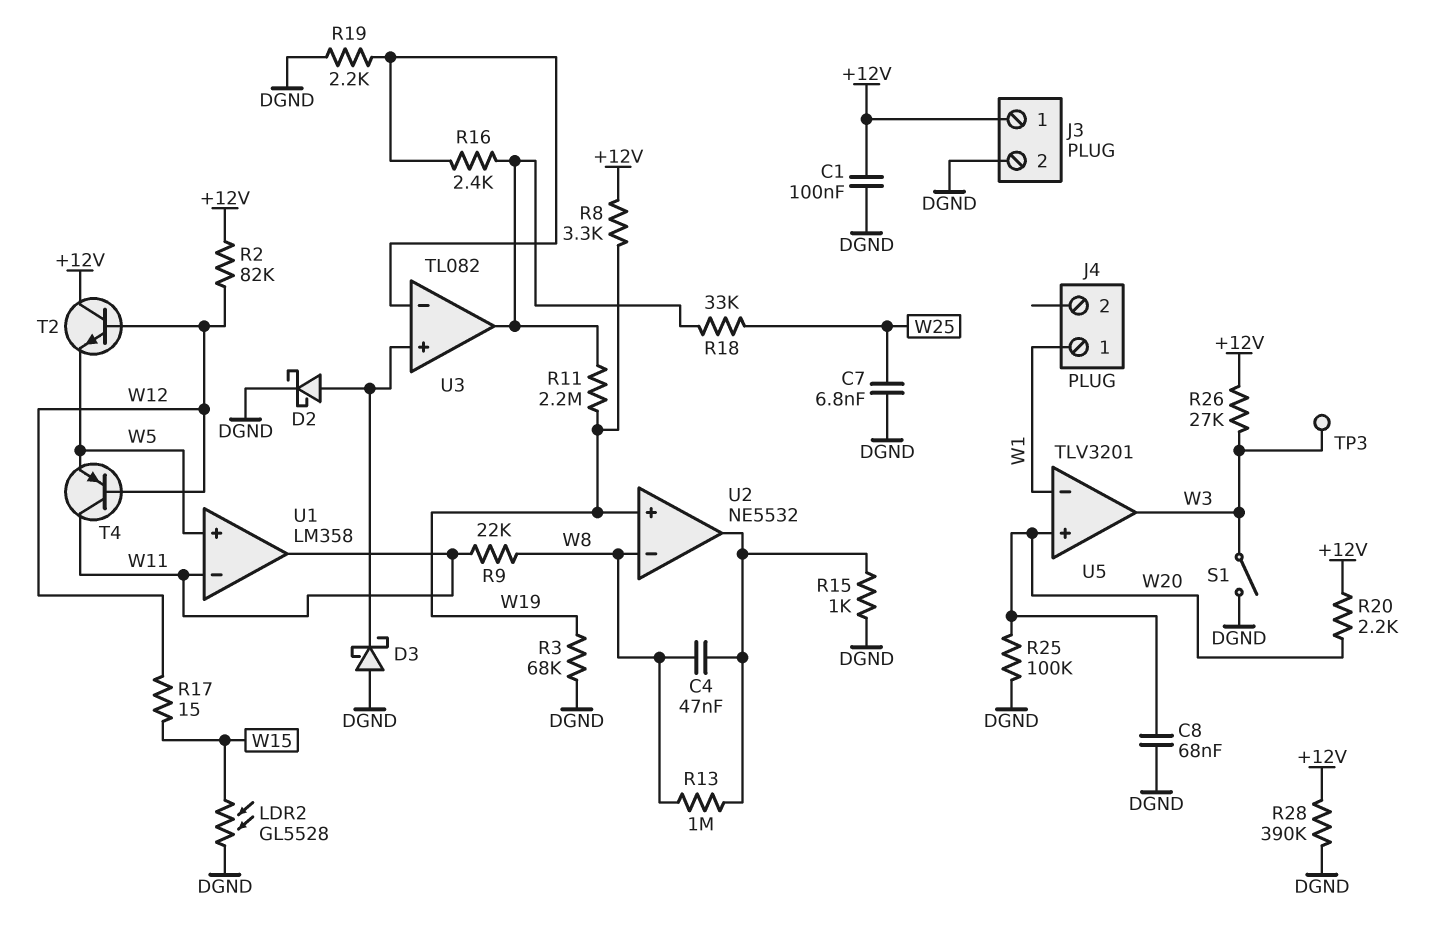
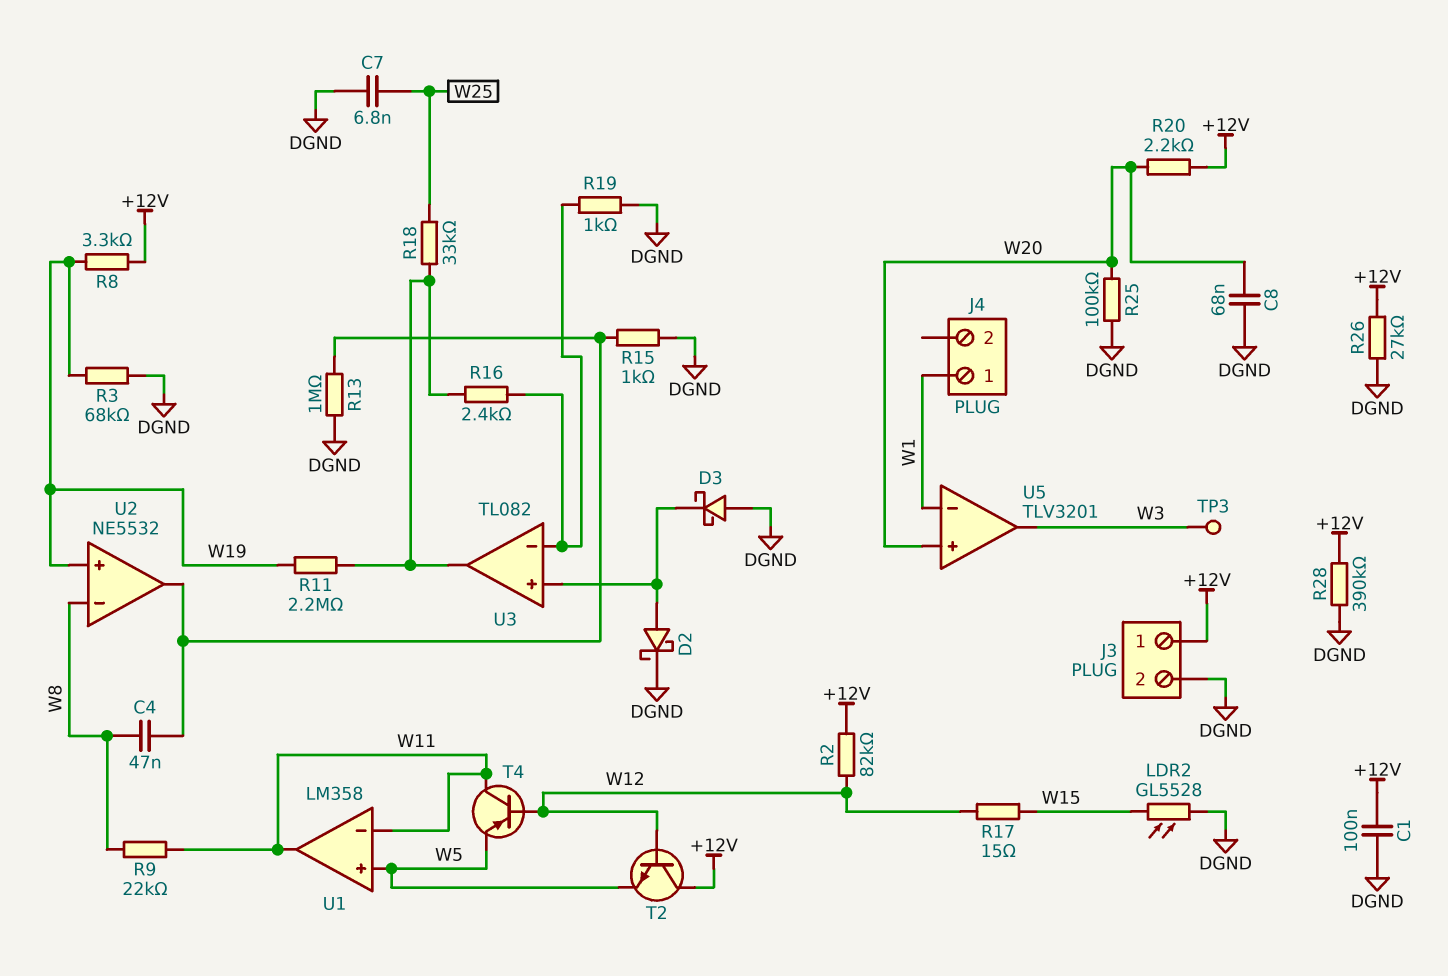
R13: 1M (U2/out, W8) -> 1M (DGND, U2/out)
R19: 2.2k (DGND, U3/in-) -> 1k (DGND, U3/in-)
R26: 27k (+12V, W3) -> 27k (+12V, DGND)
S1: switch (DGND, W3) -> none

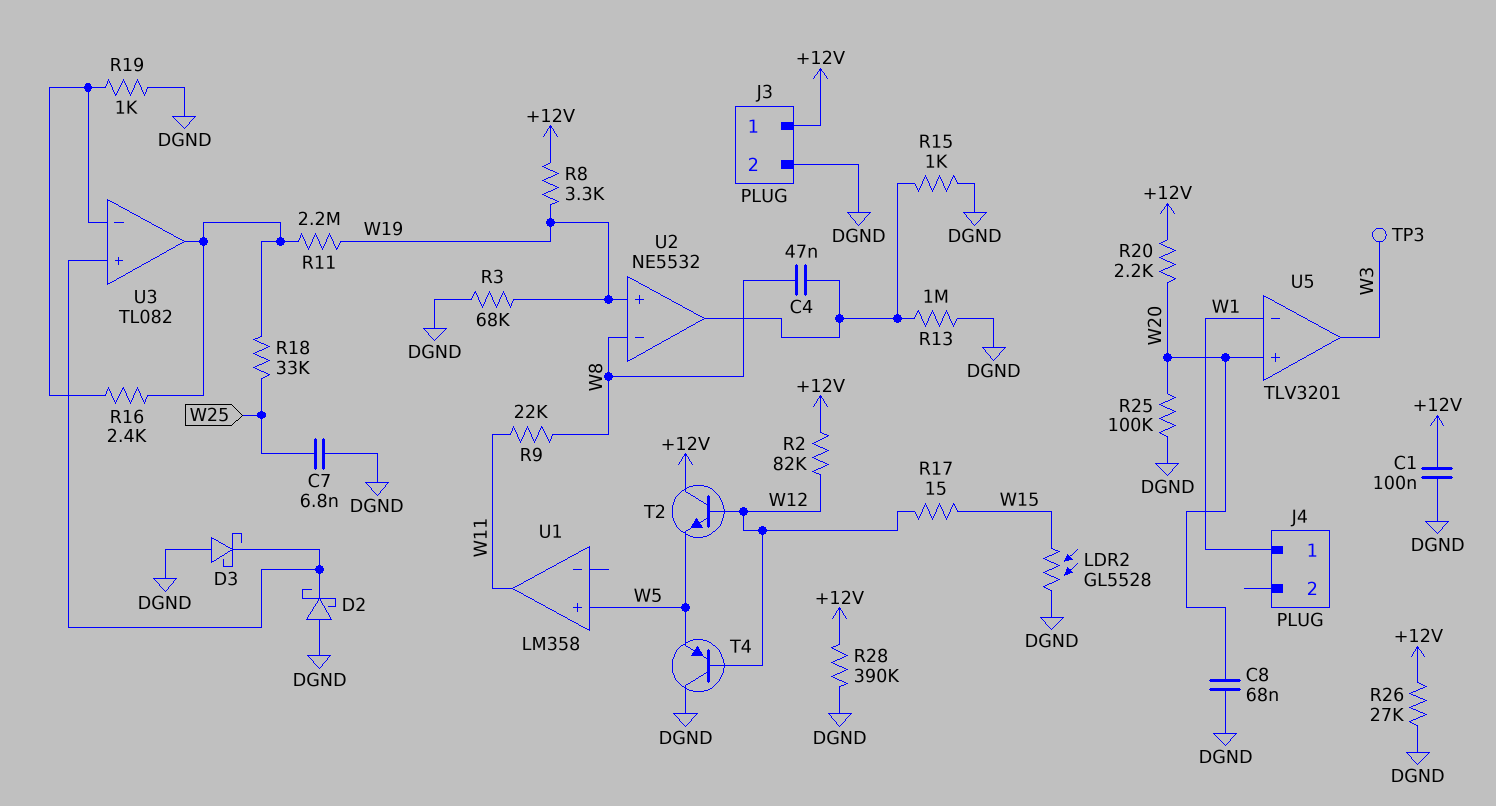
D2: schottky (A U3/in+, K DGND) -> schottky (A DGND, K U3/in+)
T4: PNP (B W12, C W11, E W5) -> PNP (B W12, C DGND, E W5)
U1 pin in-: W11 -> none

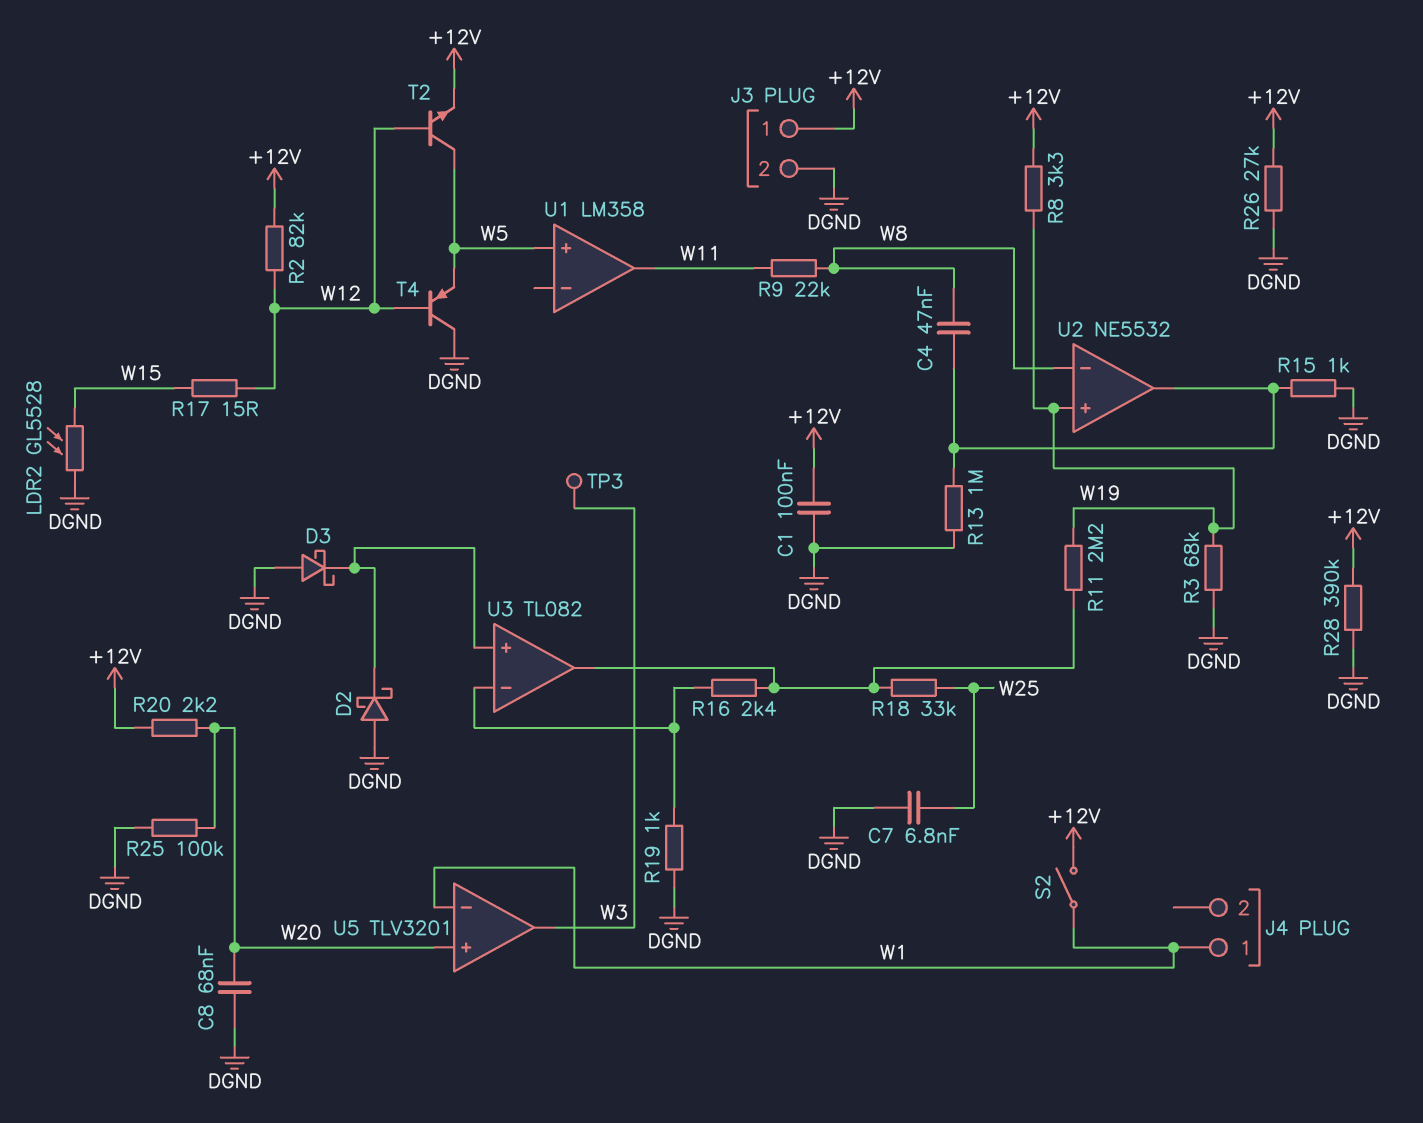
S2: none -> switch (+12V, W1)
T2: NPN (B W12, C +12V, E W5) -> NPN (B W12, C W5, E +12V)

